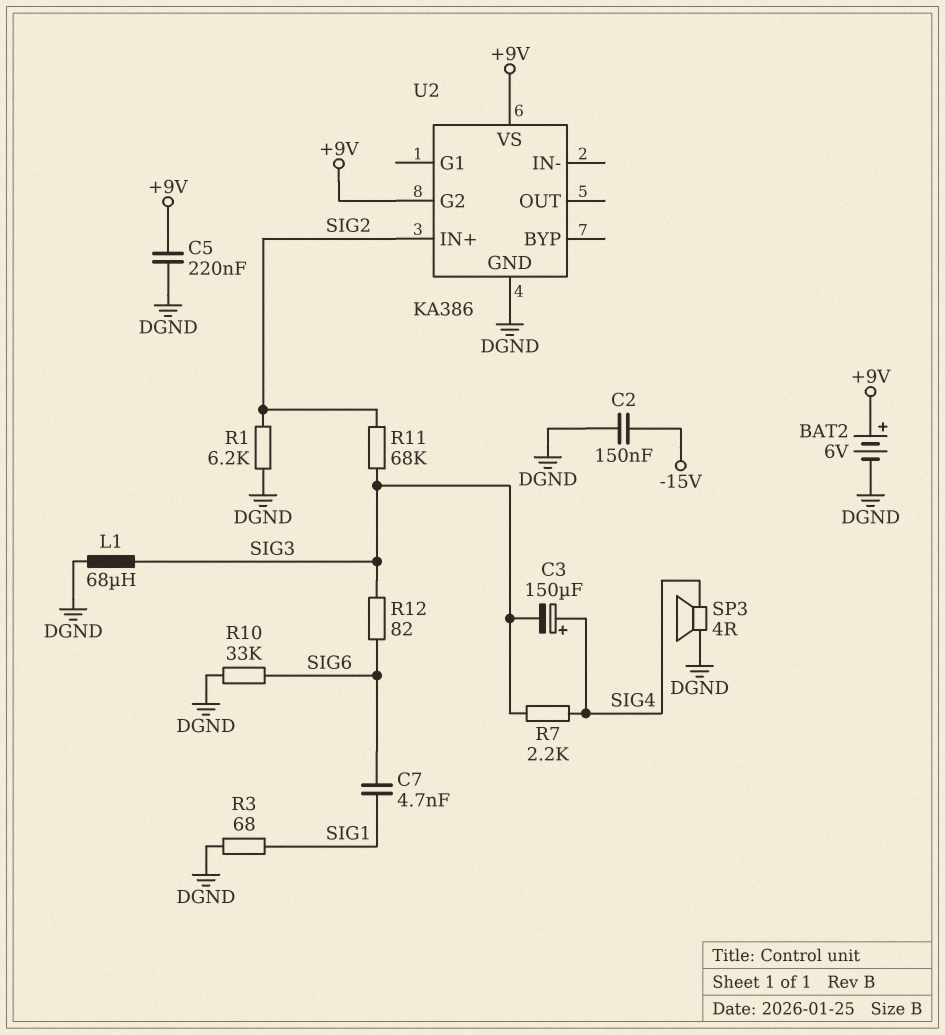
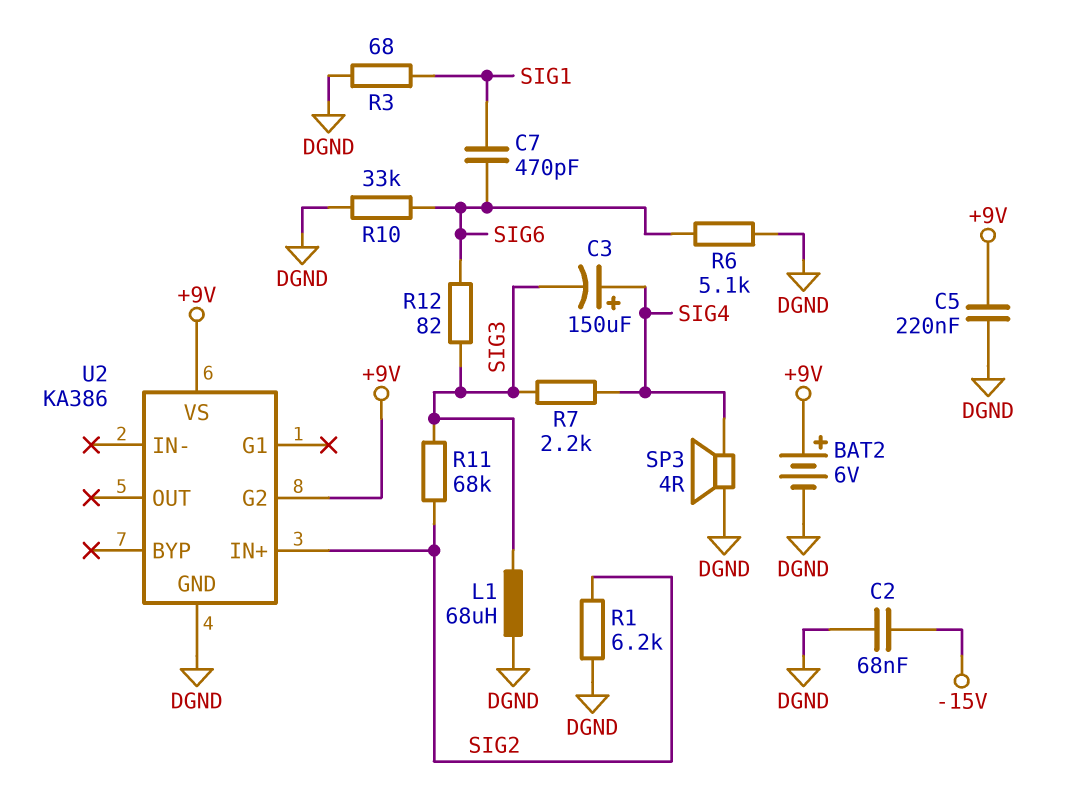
C2: 150nF (-15V, DGND) -> 68nF (-15V, DGND)
C7: 4.7nF (SIG1, SIG6) -> 470pF (SIG1, SIG6)
R6: none -> 5.1k (DGND, SIG6)

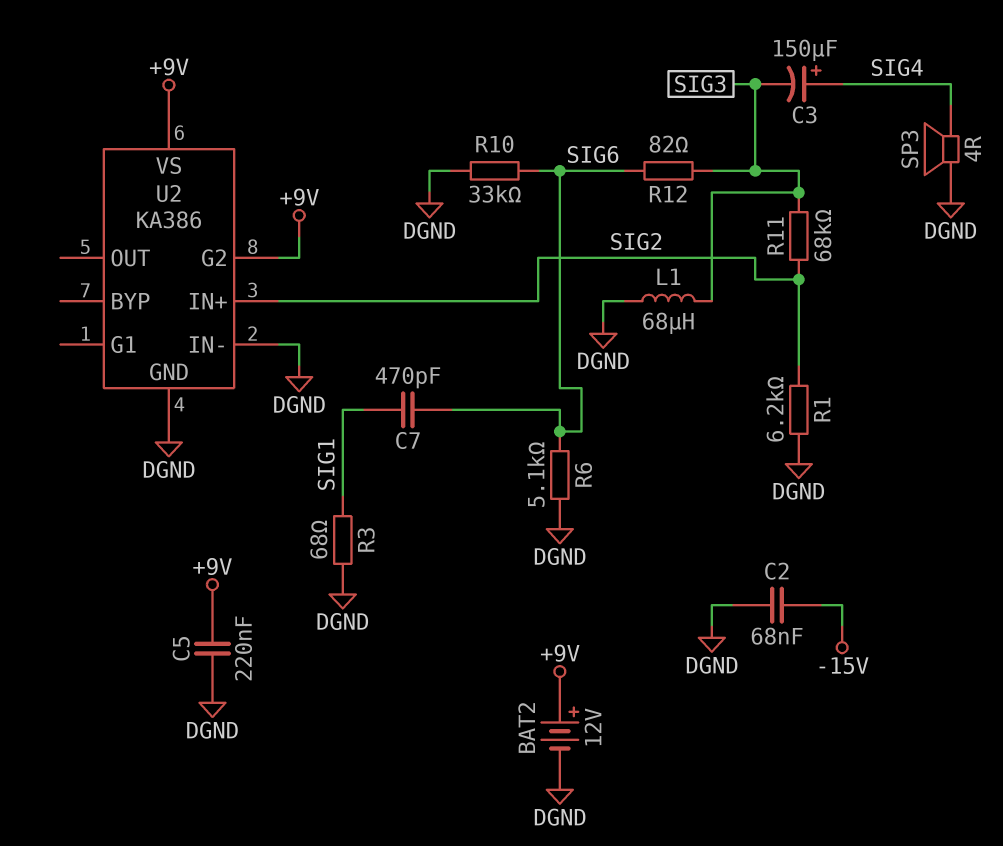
BAT2: 6V (plus +9V, minus DGND) -> 12V (plus +9V, minus DGND)
R7: 2.2k (SIG3, SIG4) -> none
U2 pin IN-: none -> DGND

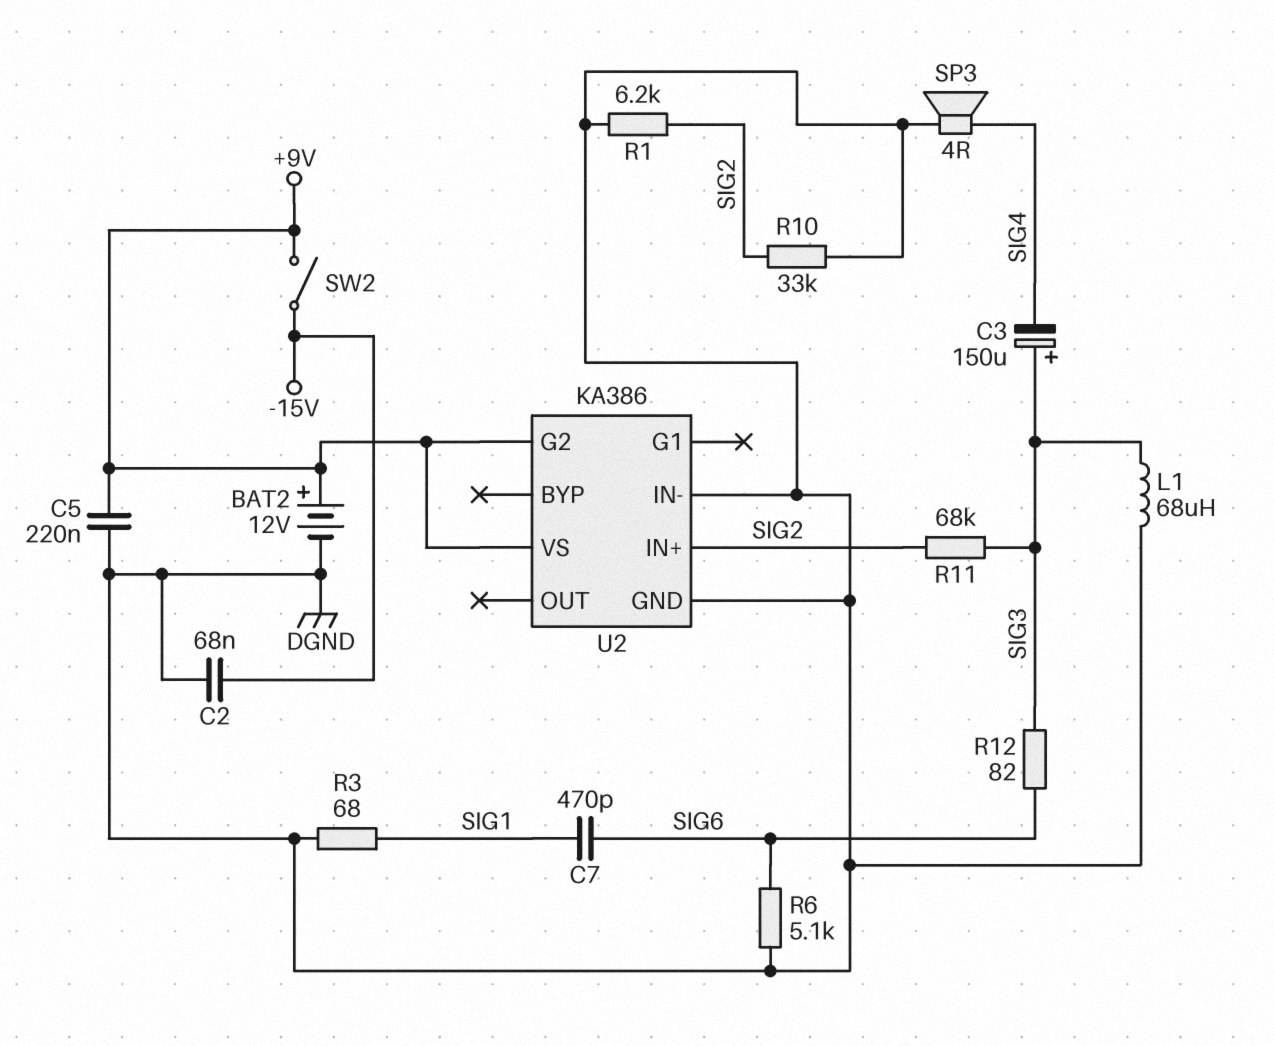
C3: 150uF (plus SIG4, minus SIG3) -> 150uF (plus SIG3, minus SIG4)
R10: 33k (DGND, SIG6) -> 33k (DGND, SIG2)
SW2: none -> switch (+9V, -15V)

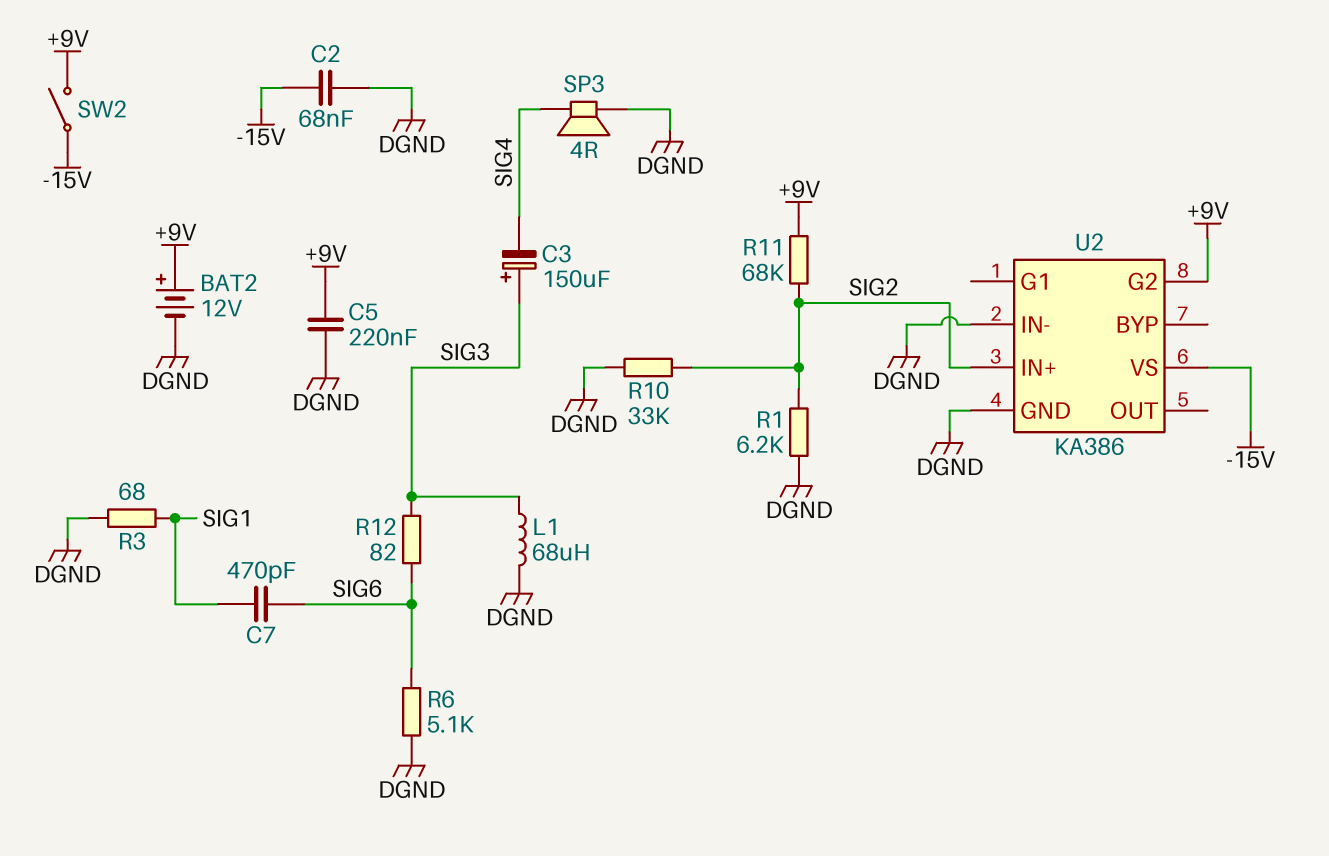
R11: 68k (SIG2, SIG3) -> 68k (+9V, SIG2)
U2 pin VS: +9V -> -15V

